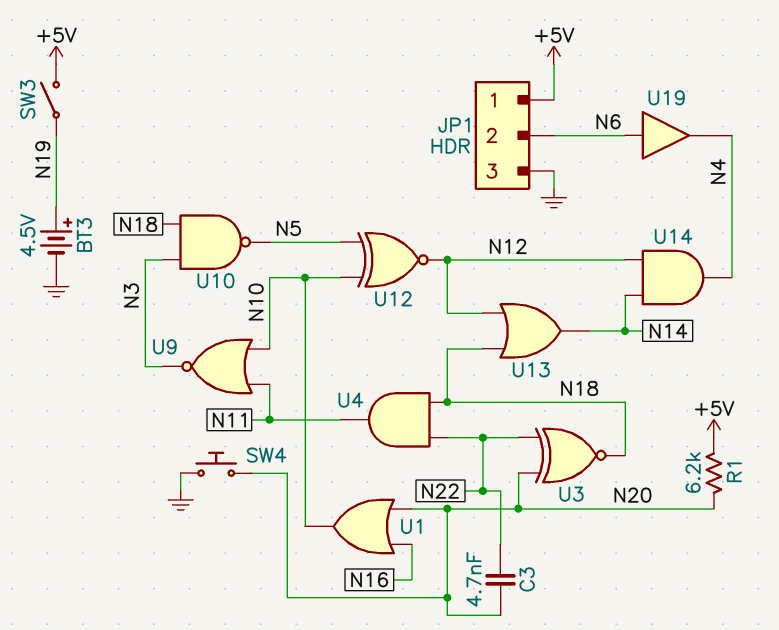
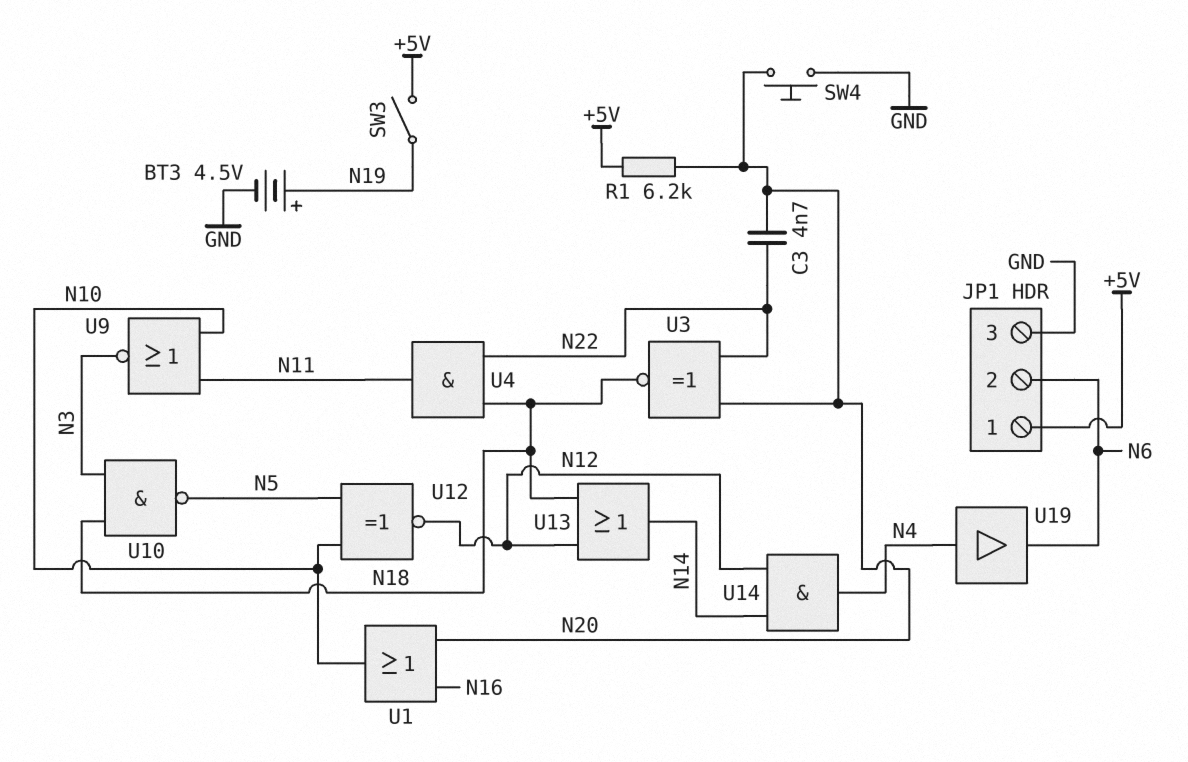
U19: buffer (in N6, out N4) -> buffer (in N4, out N6)

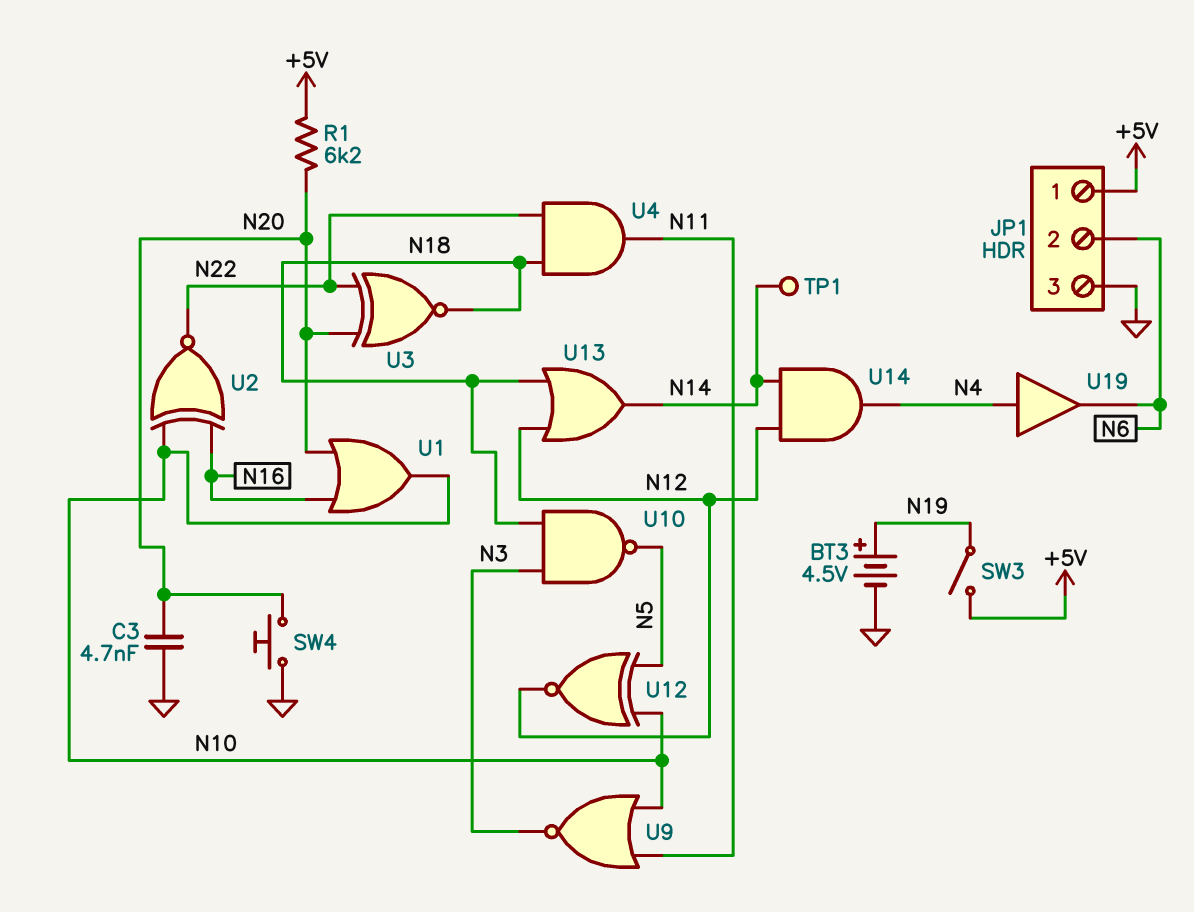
C3: 4.7nF (N20, N22) -> 4.7nF (GND, N20)
TP1: none -> test point (N14)
U2: none -> XNOR (in N10, in N16, out N22)

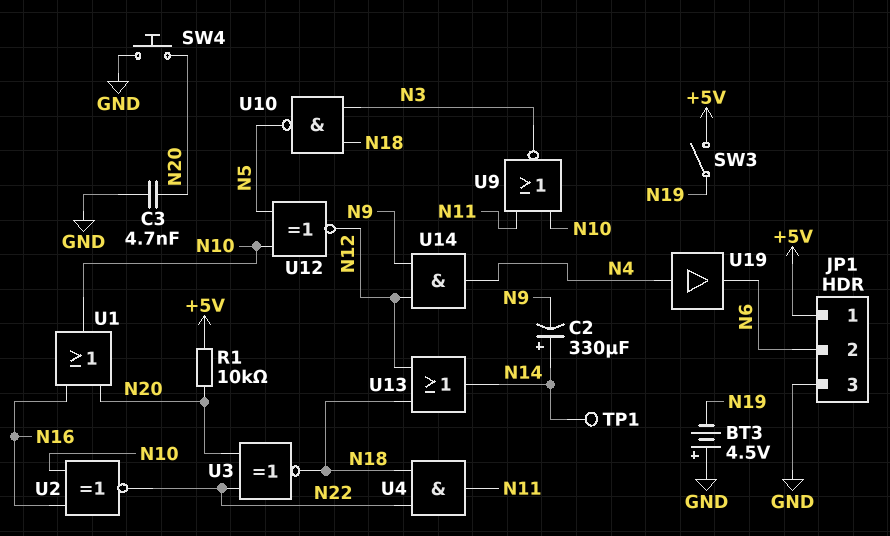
BT3: 4.5V (plus N19, minus GND) -> 4.5V (plus GND, minus N19)
C2: none -> 330uF (plus N14, minus N9)
R1: 6.2k (+5V, N20) -> 10k (+5V, N20)
U14: AND (in N12, in N14, out N4) -> AND (in N9, in N12, out N4)

